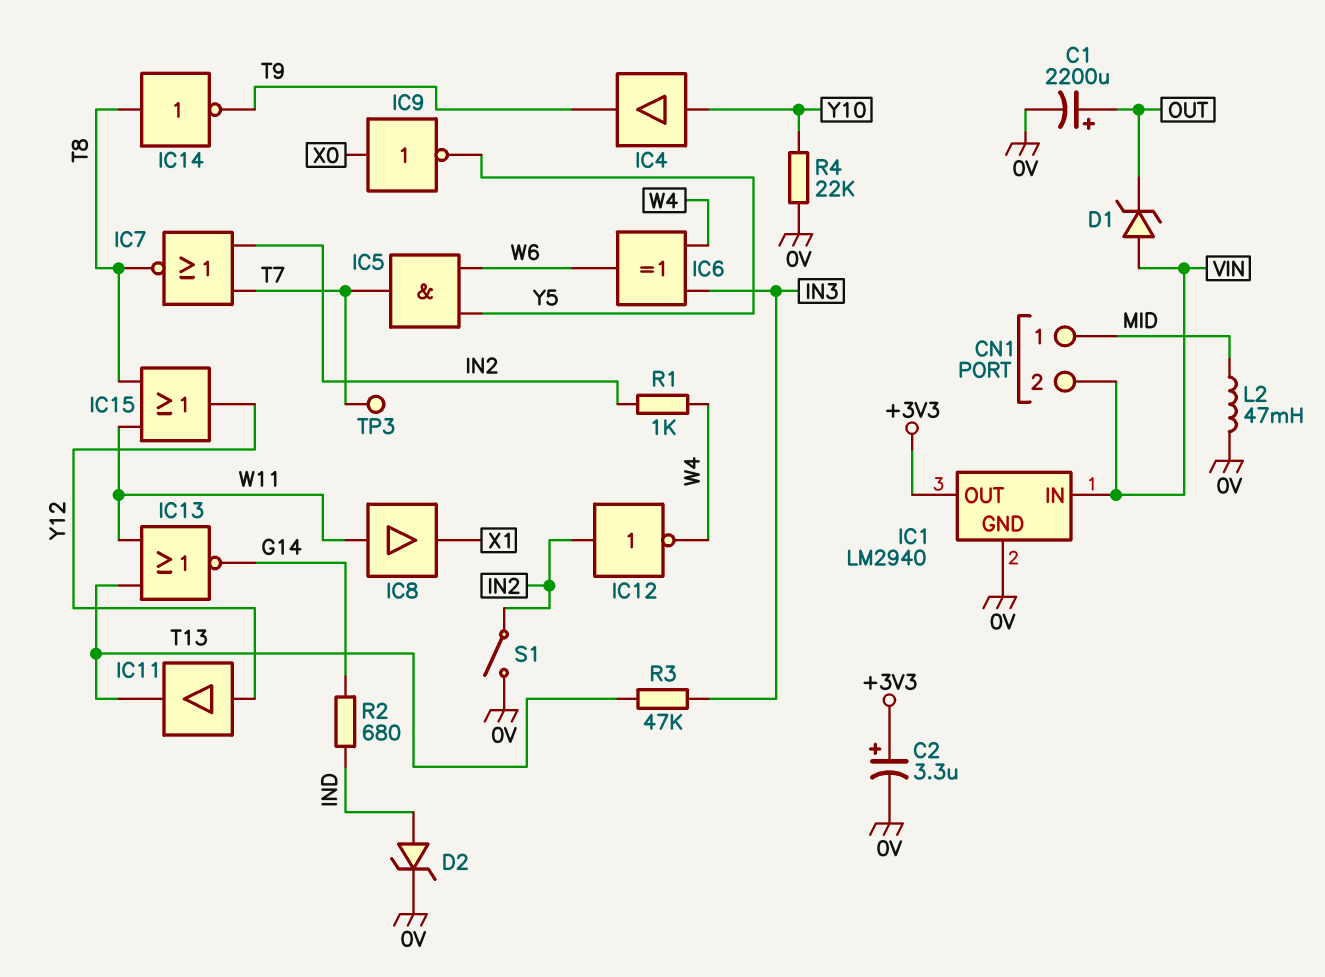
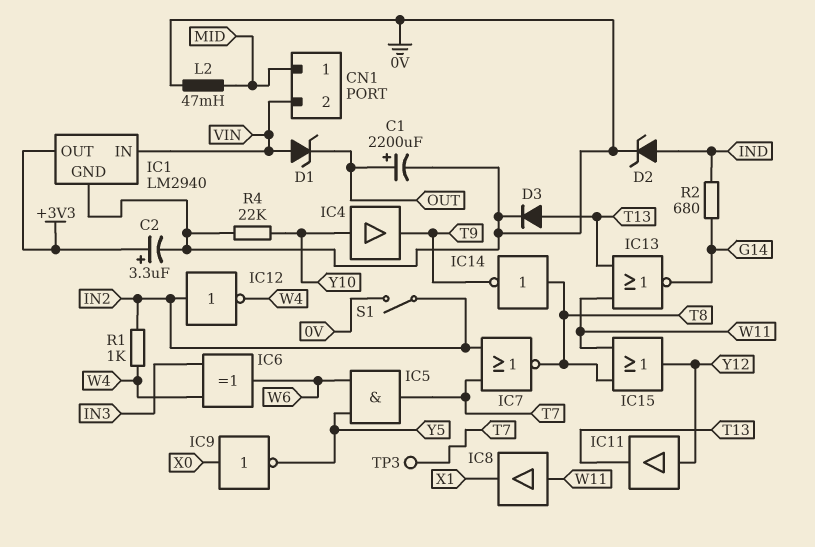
D3: none -> diode (A T13, K 0V)
R3: 47k (IN3, T13) -> none

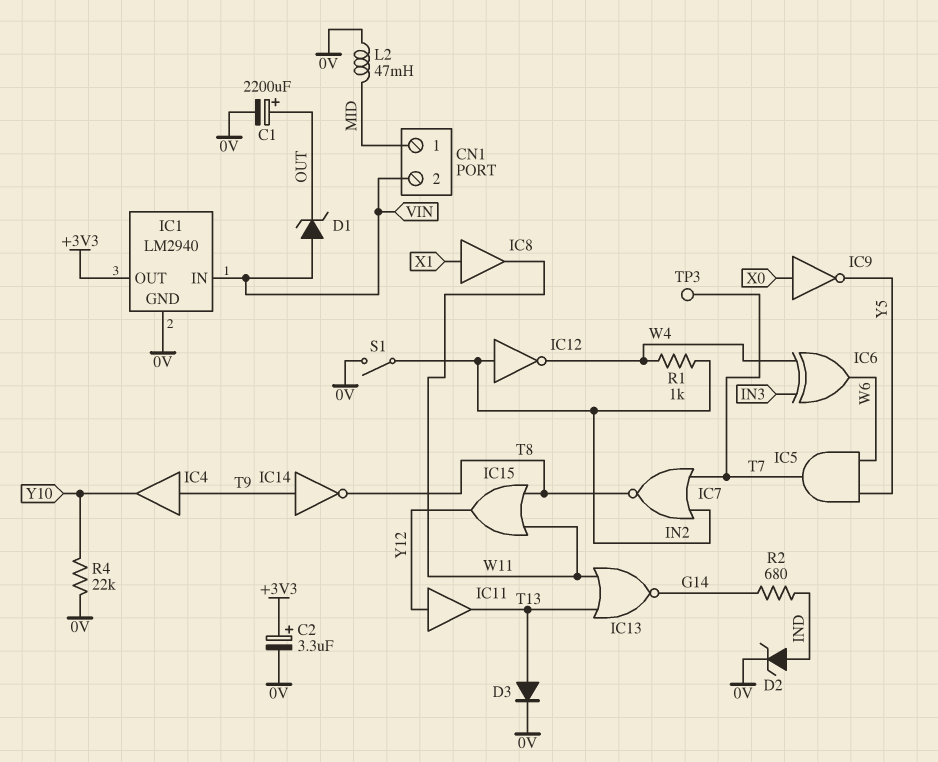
IC4: buffer (in Y10, out T9) -> buffer (in T9, out Y10)
IC8: buffer (in W11, out X1) -> buffer (in X1, out W11)
IC14: NOT (in T8, out T9) -> NOT (in T9, out T8)

